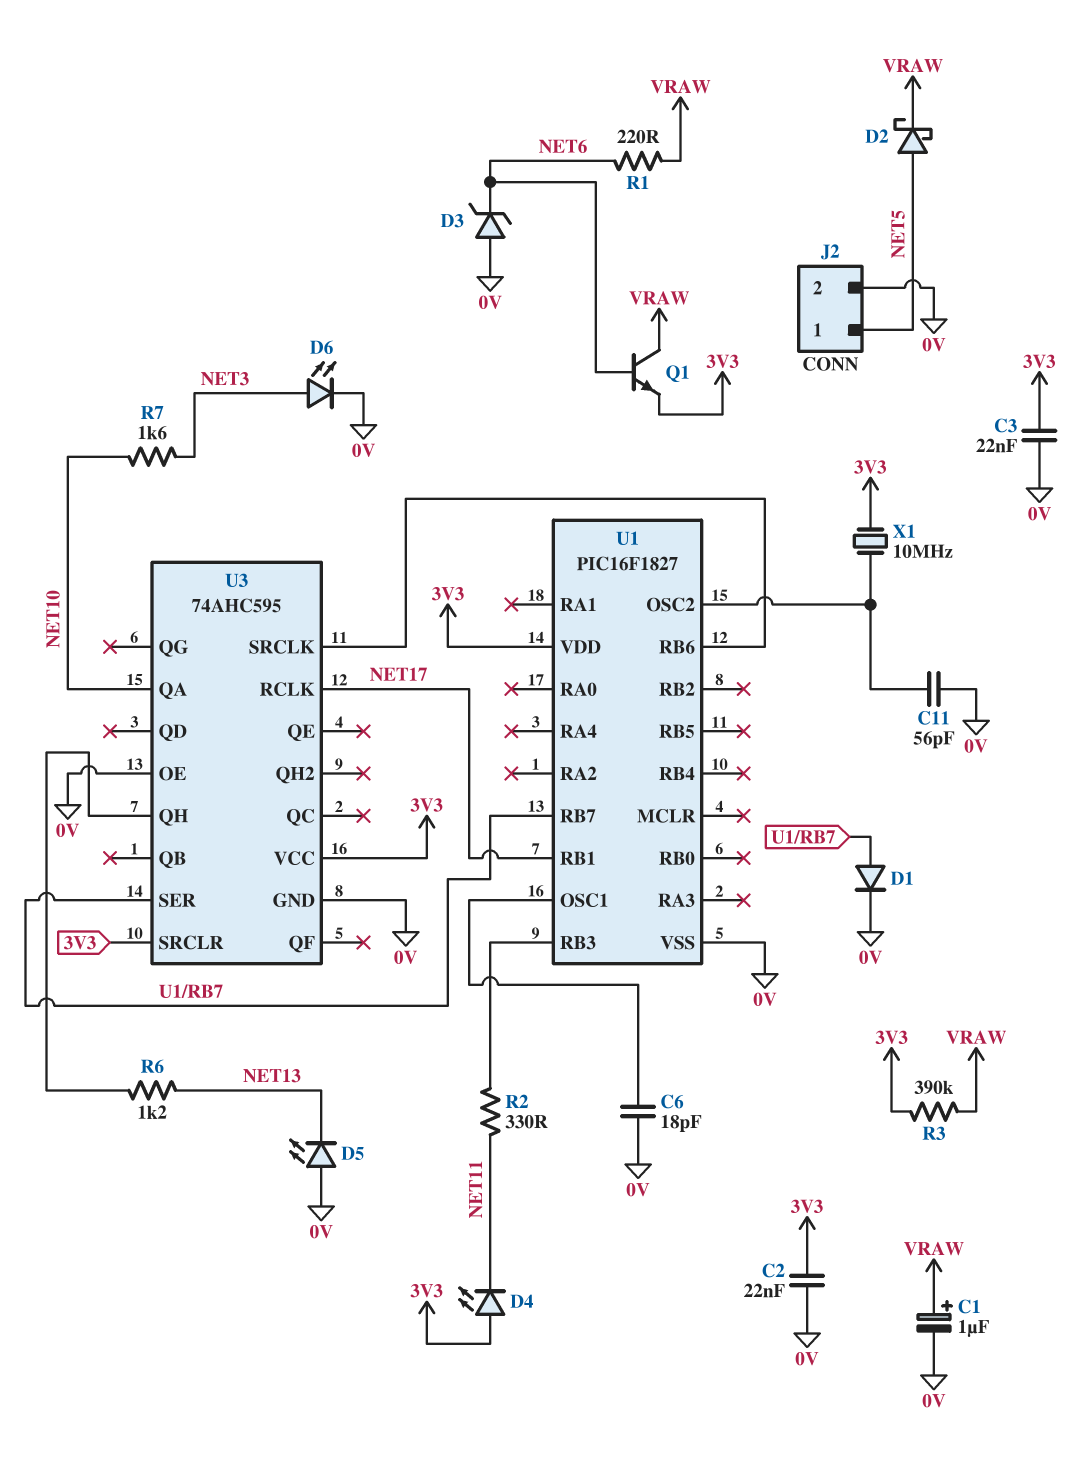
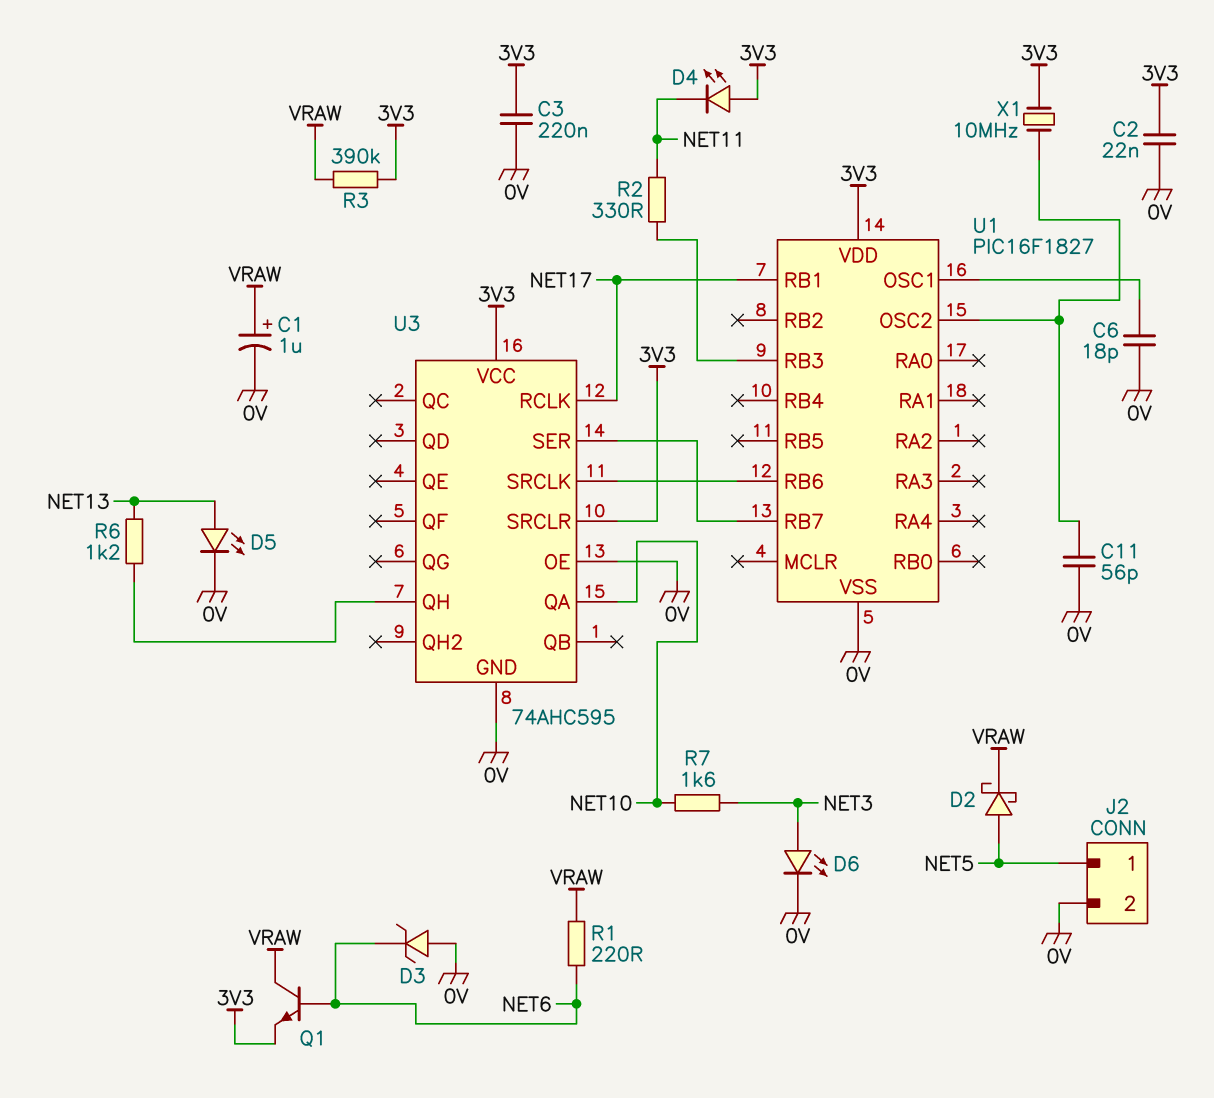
C3: 22nF (0V, 3V3) -> 220nF (0V, 3V3)
D1: diode (A U1/RB7, K 0V) -> none
D5: LED (A 0V, K NET13) -> LED (A NET13, K 0V)

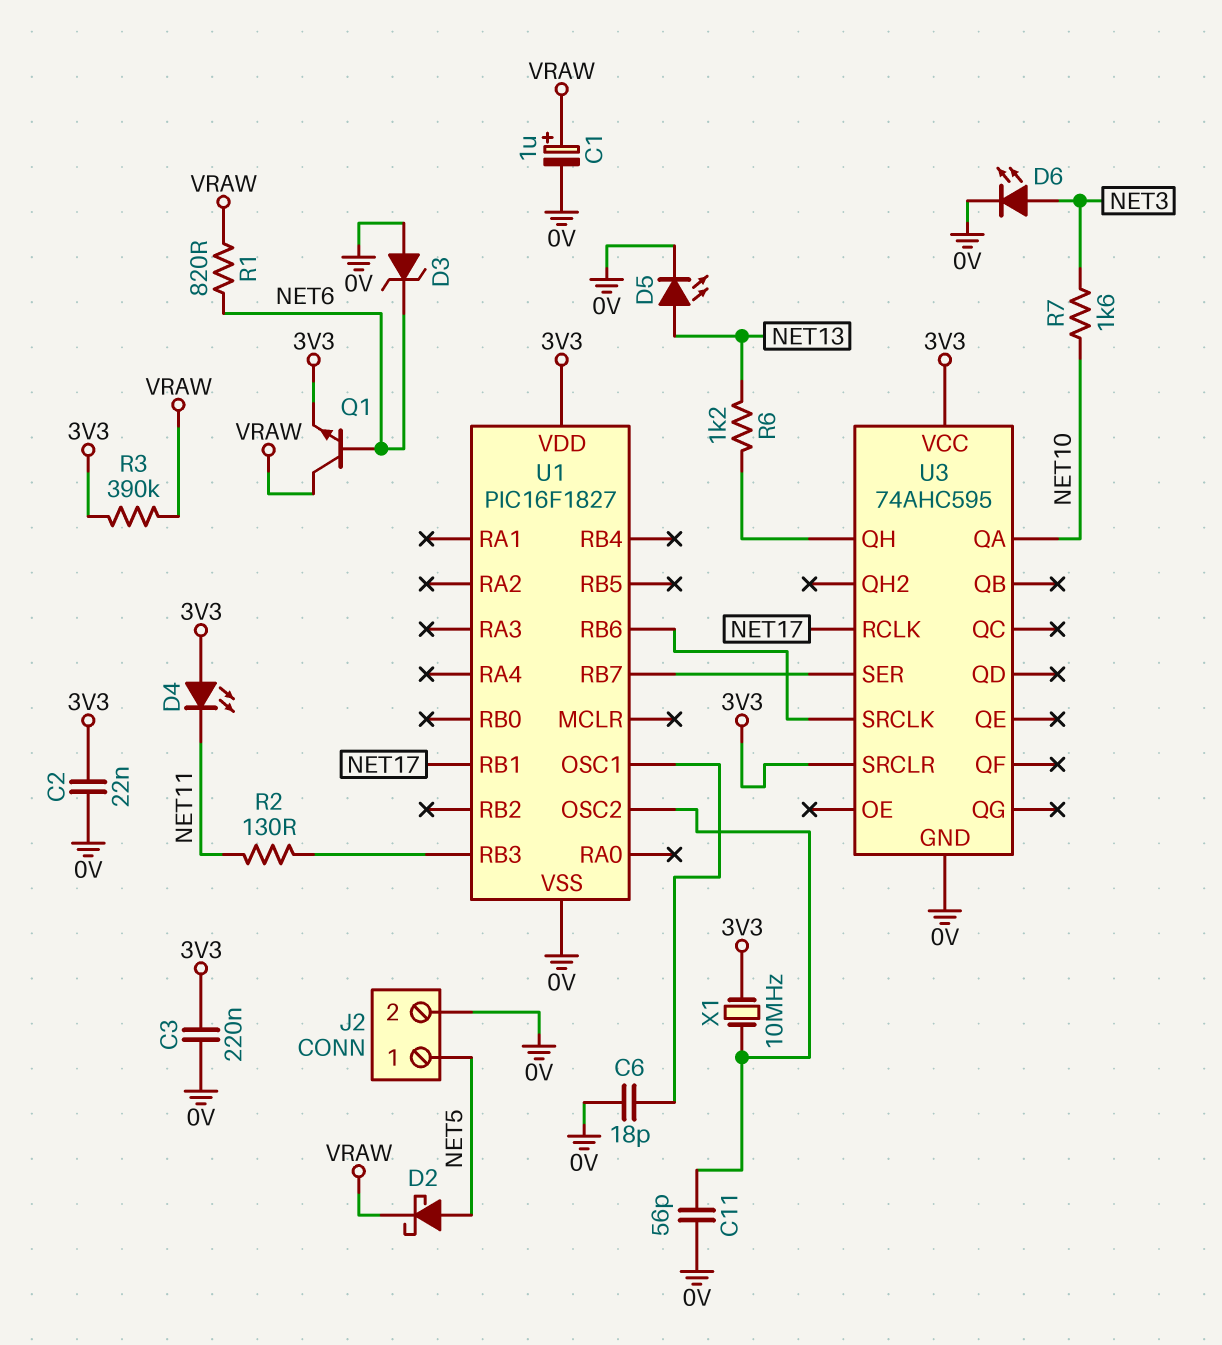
R1: 220 (NET6, VRAW) -> 820 (NET6, VRAW)
R2: 330 (NET11, U1/RB3) -> 130 (NET11, U1/RB3)
U3 pin OE: 0V -> none

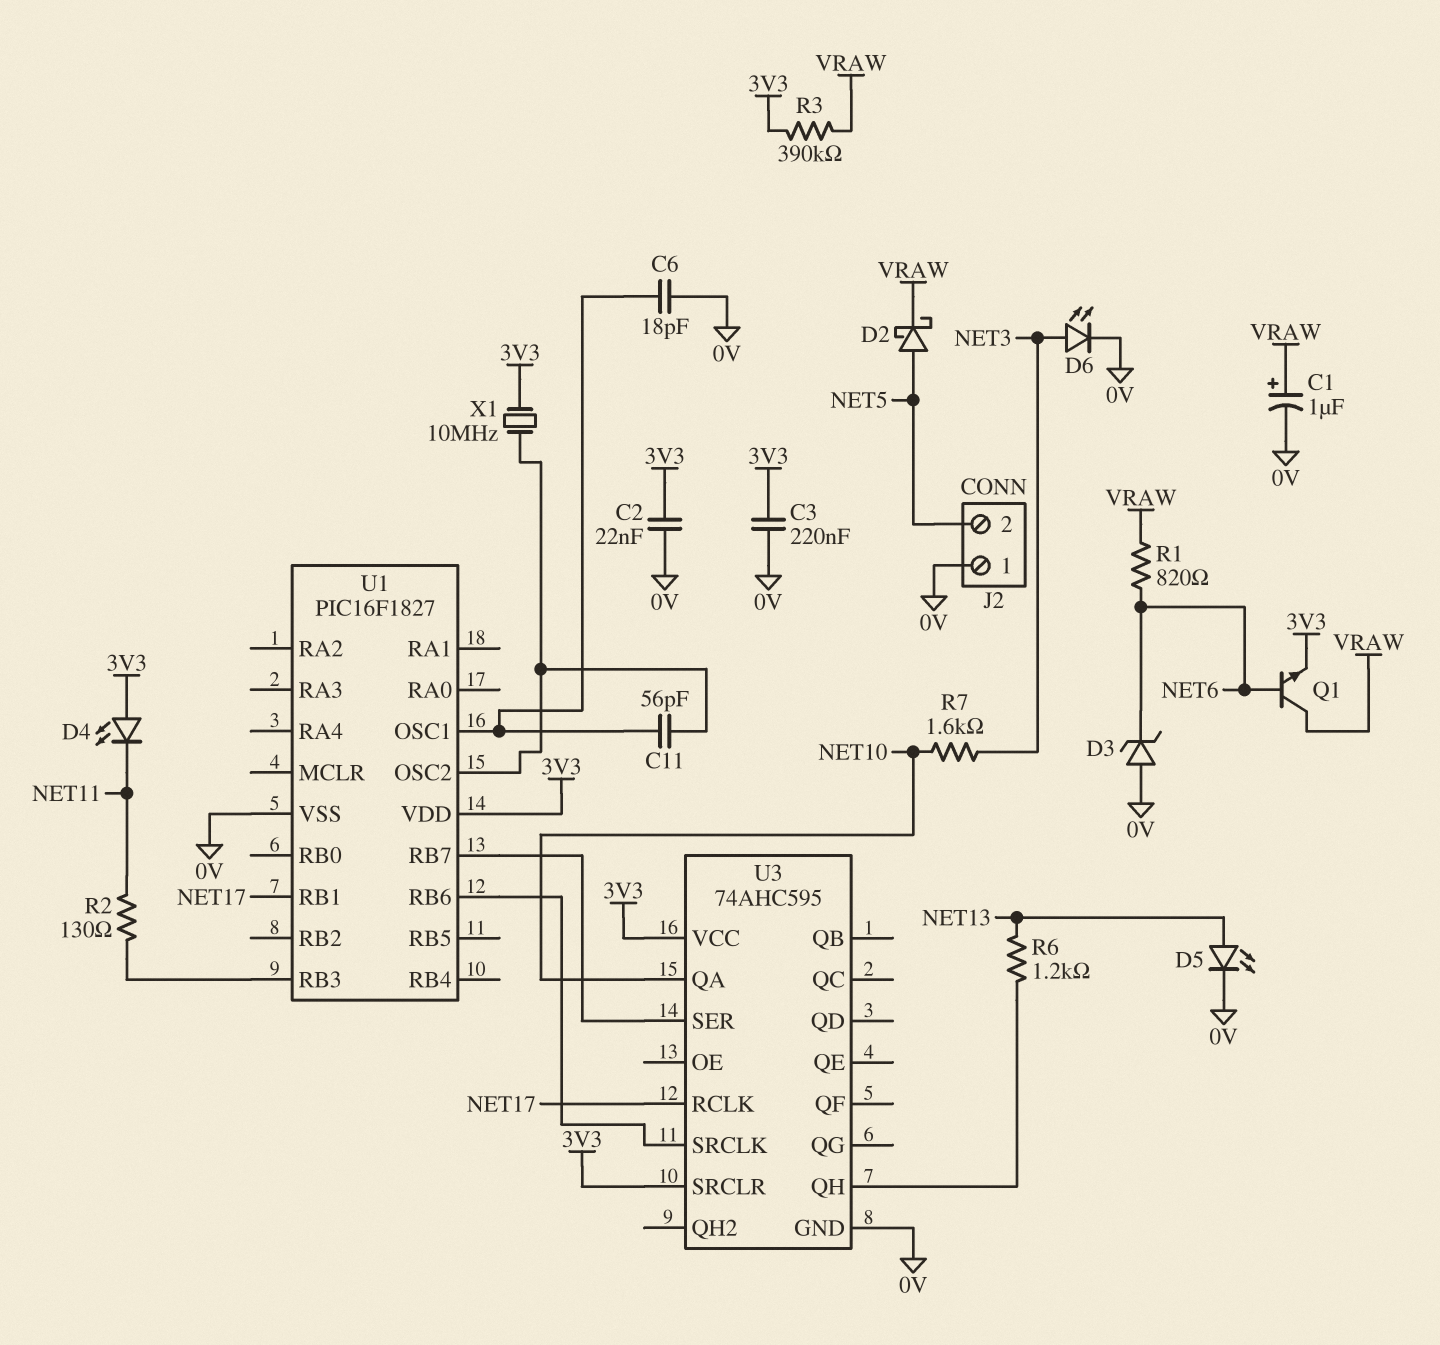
C11: 56pF (0V, U1/OSC2) -> 56pF (U1/OSC1, U1/OSC2)
J2 pin 1: NET5 -> 0V
J2 pin 2: 0V -> NET5

